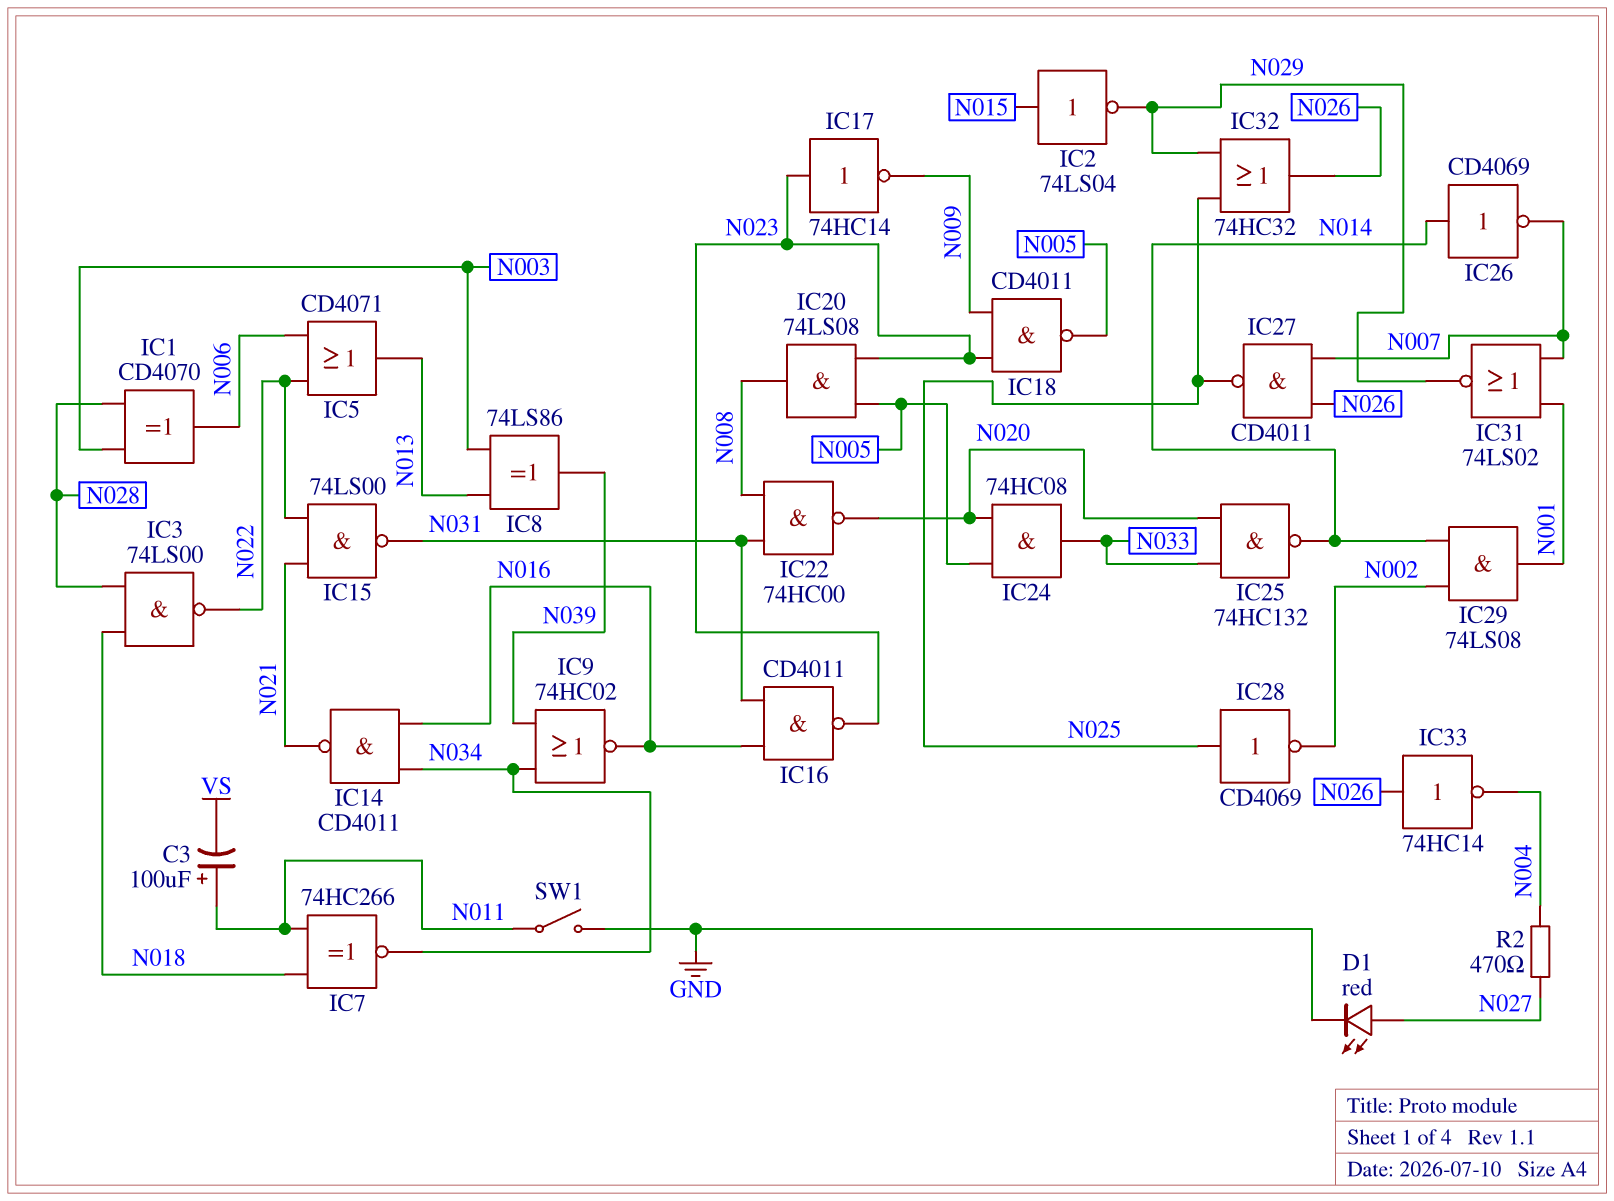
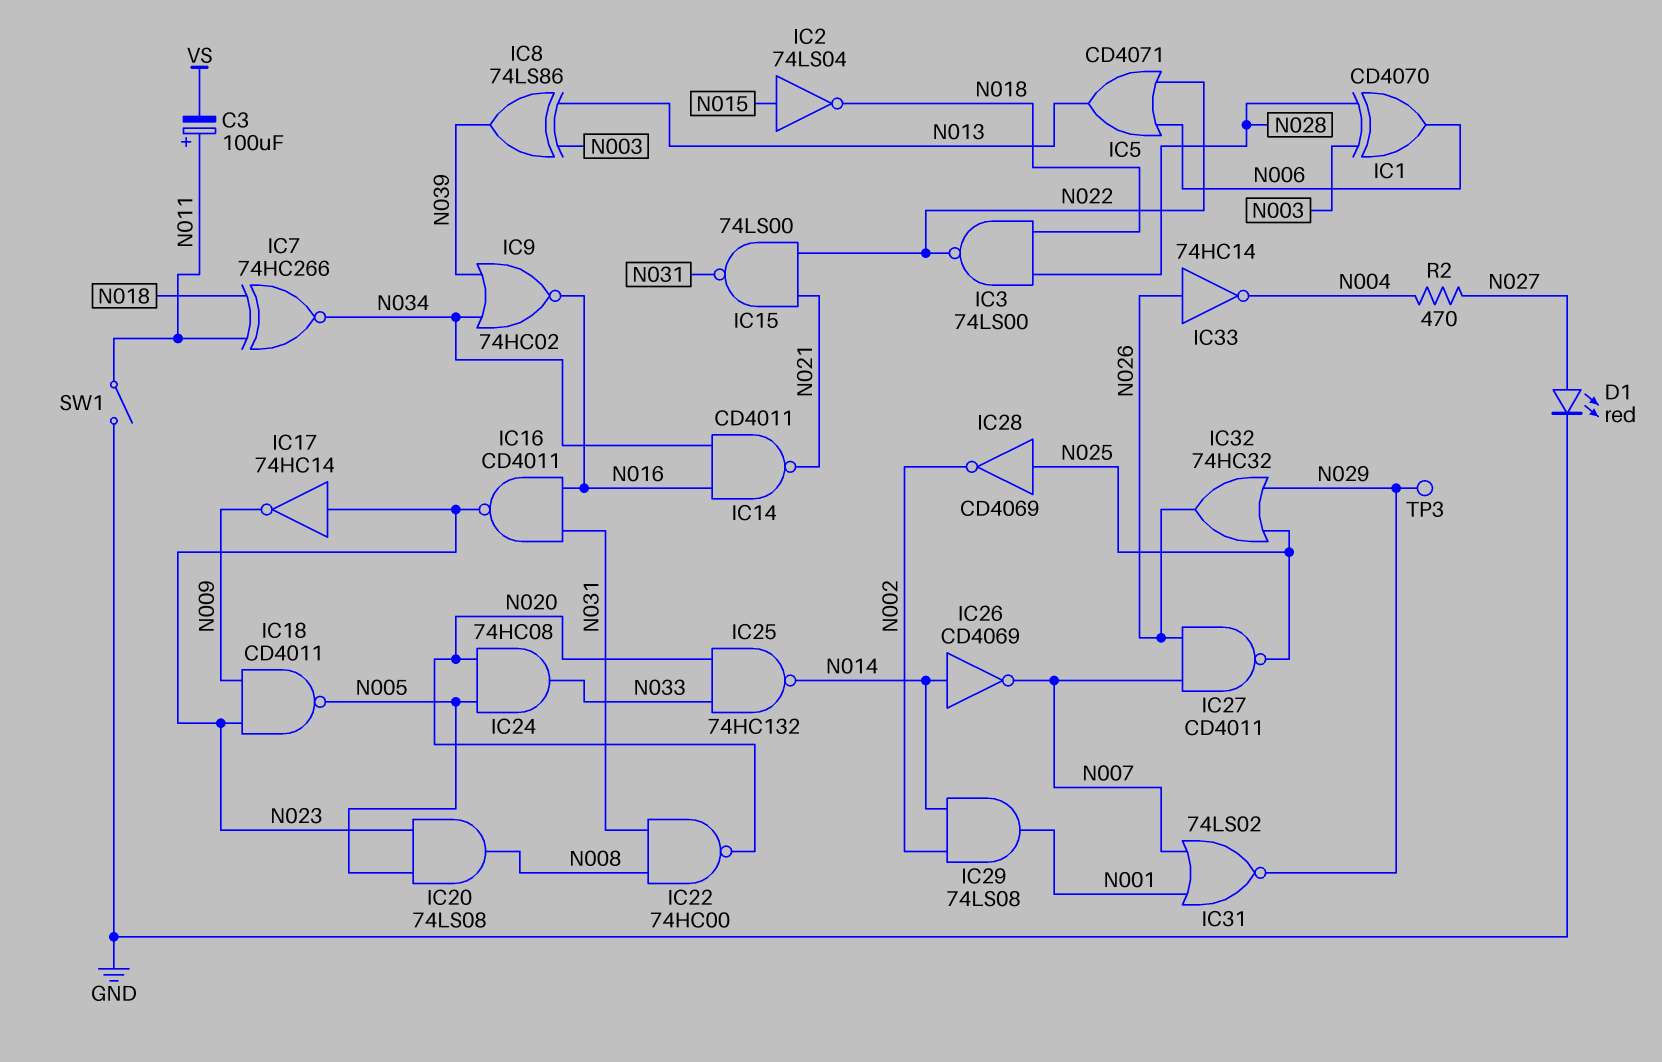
IC2: NOT 74LS04 (in N015, out N029) -> NOT 74LS04 (in N015, out N018)
TP3: none -> test point (N029)

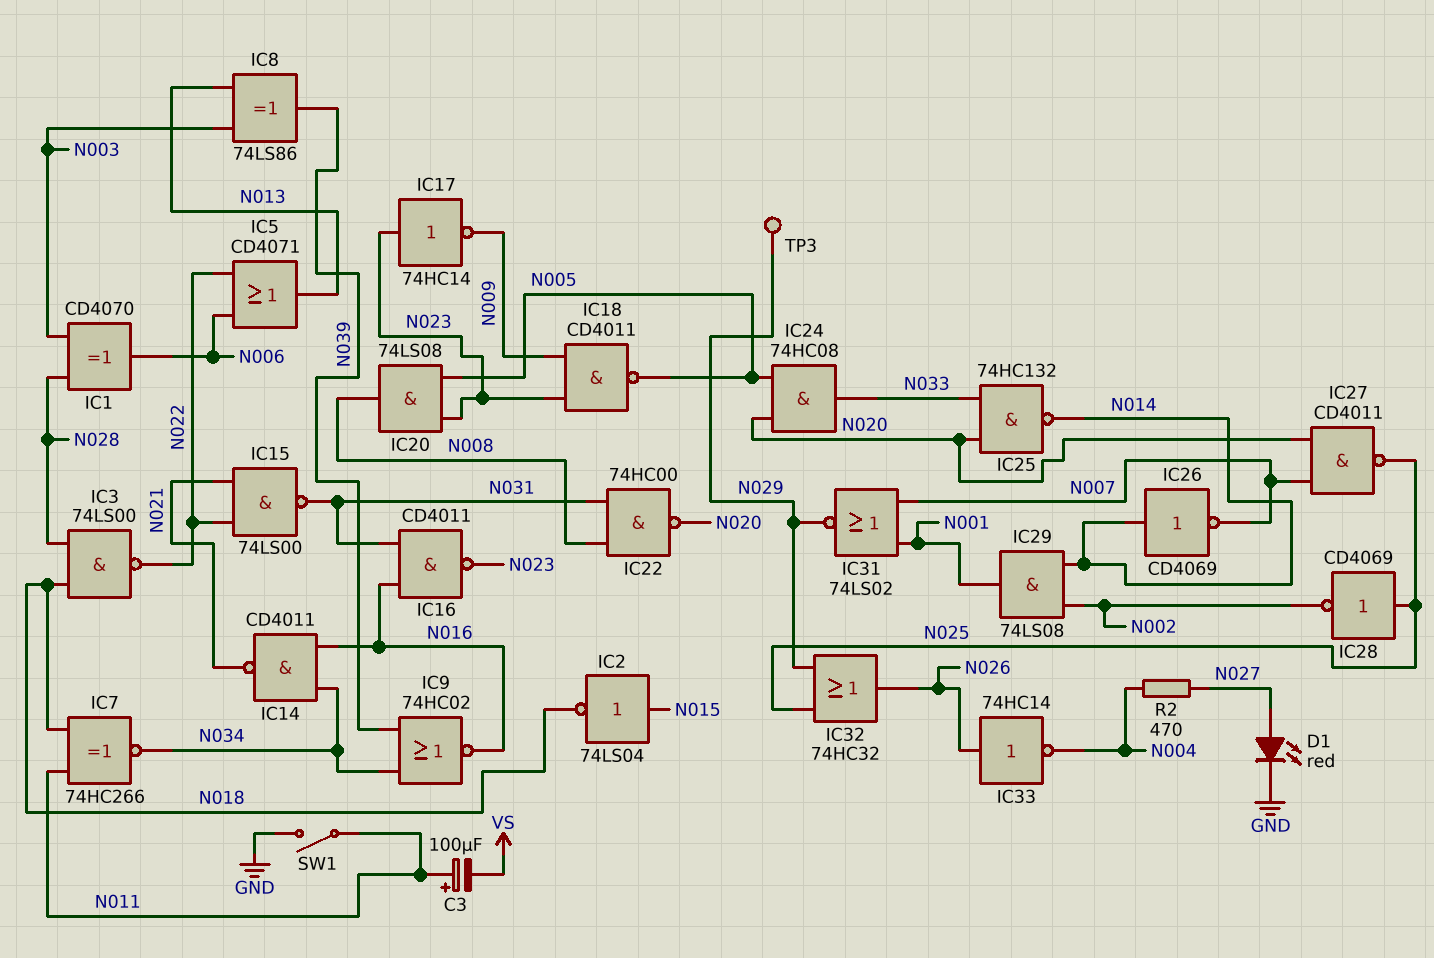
IC27: NAND CD4011 (in N007, in N026, out N025) -> NAND CD4011 (in N007, in N020, out N025)

